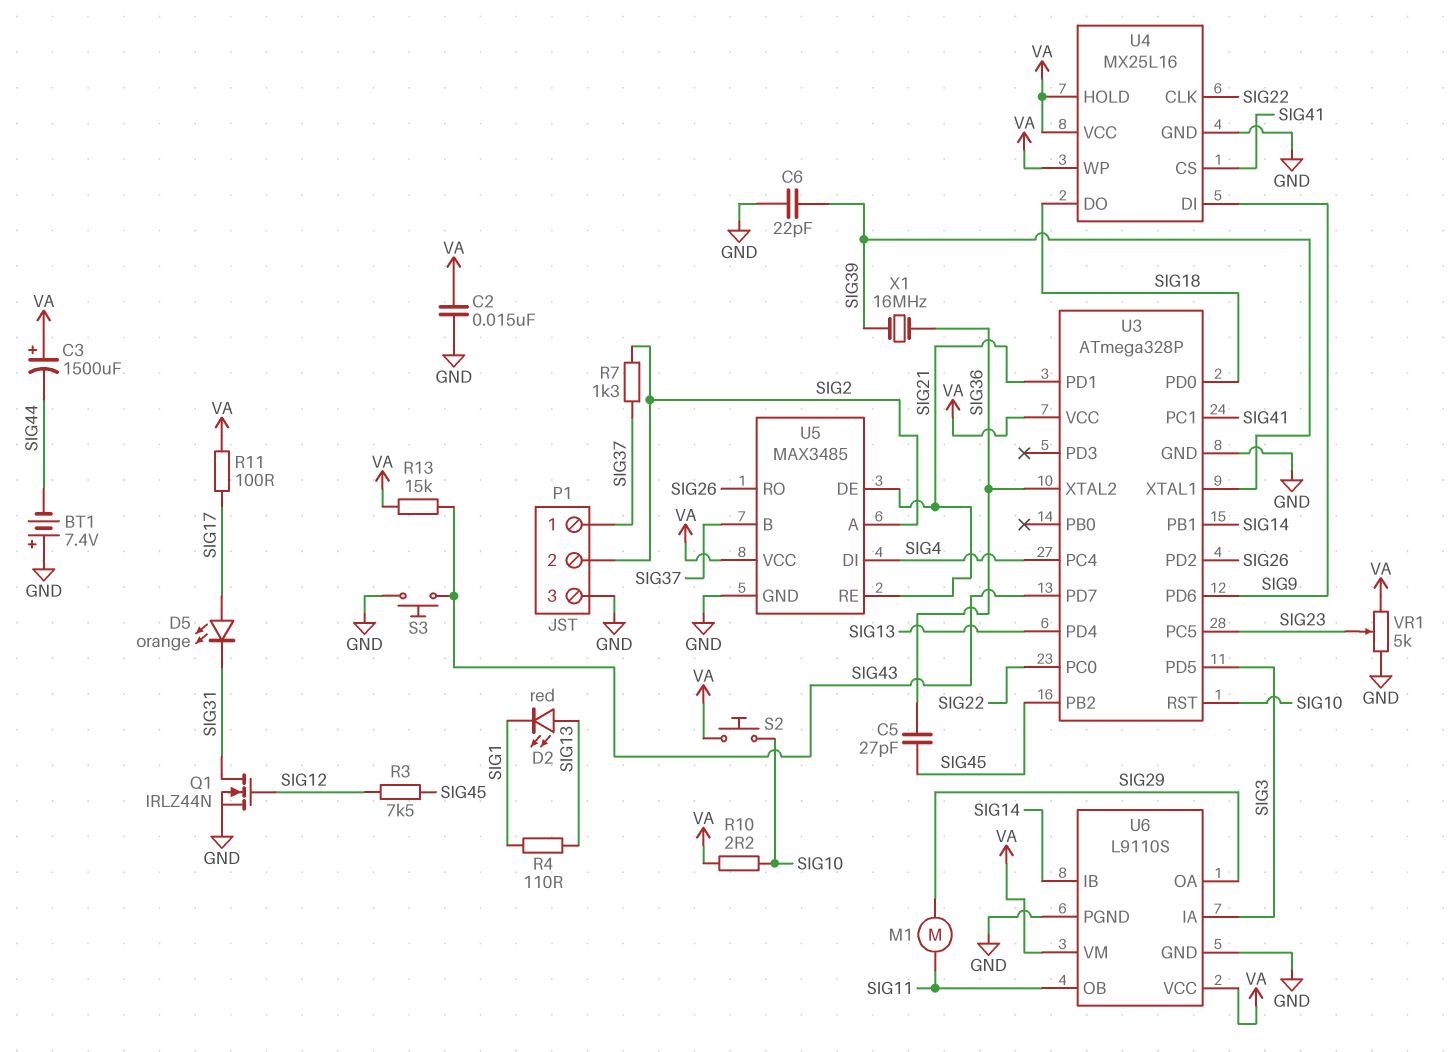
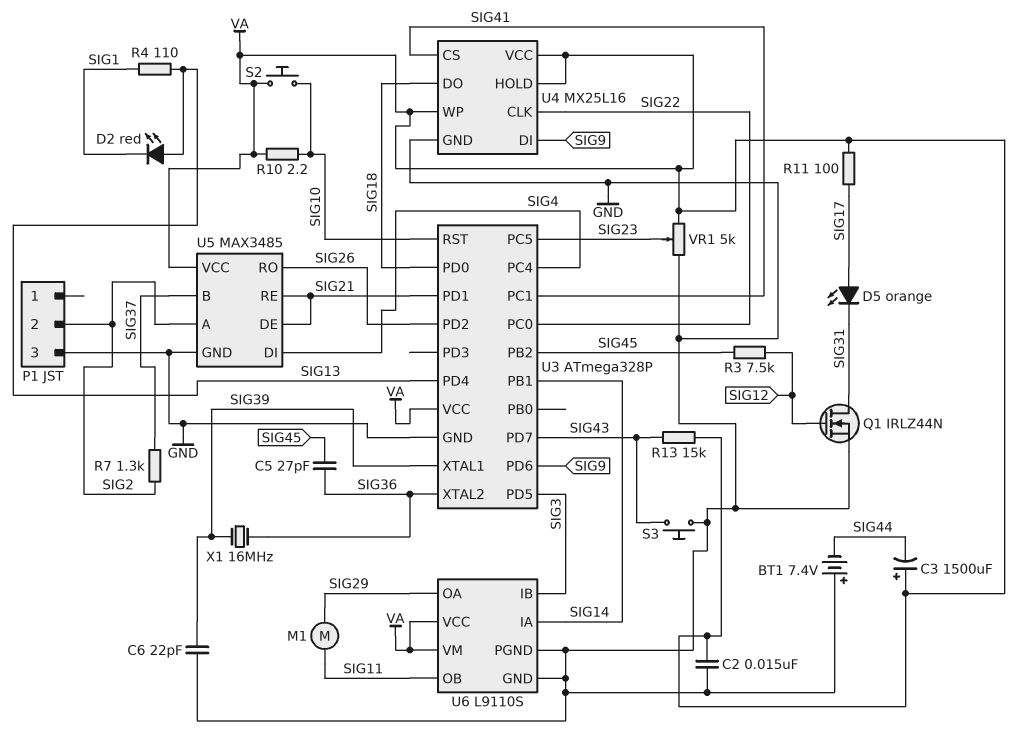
P1 pin 1: SIG37 -> none
U6 pin IA: SIG3 -> SIG14
U6 pin IB: SIG14 -> SIG3

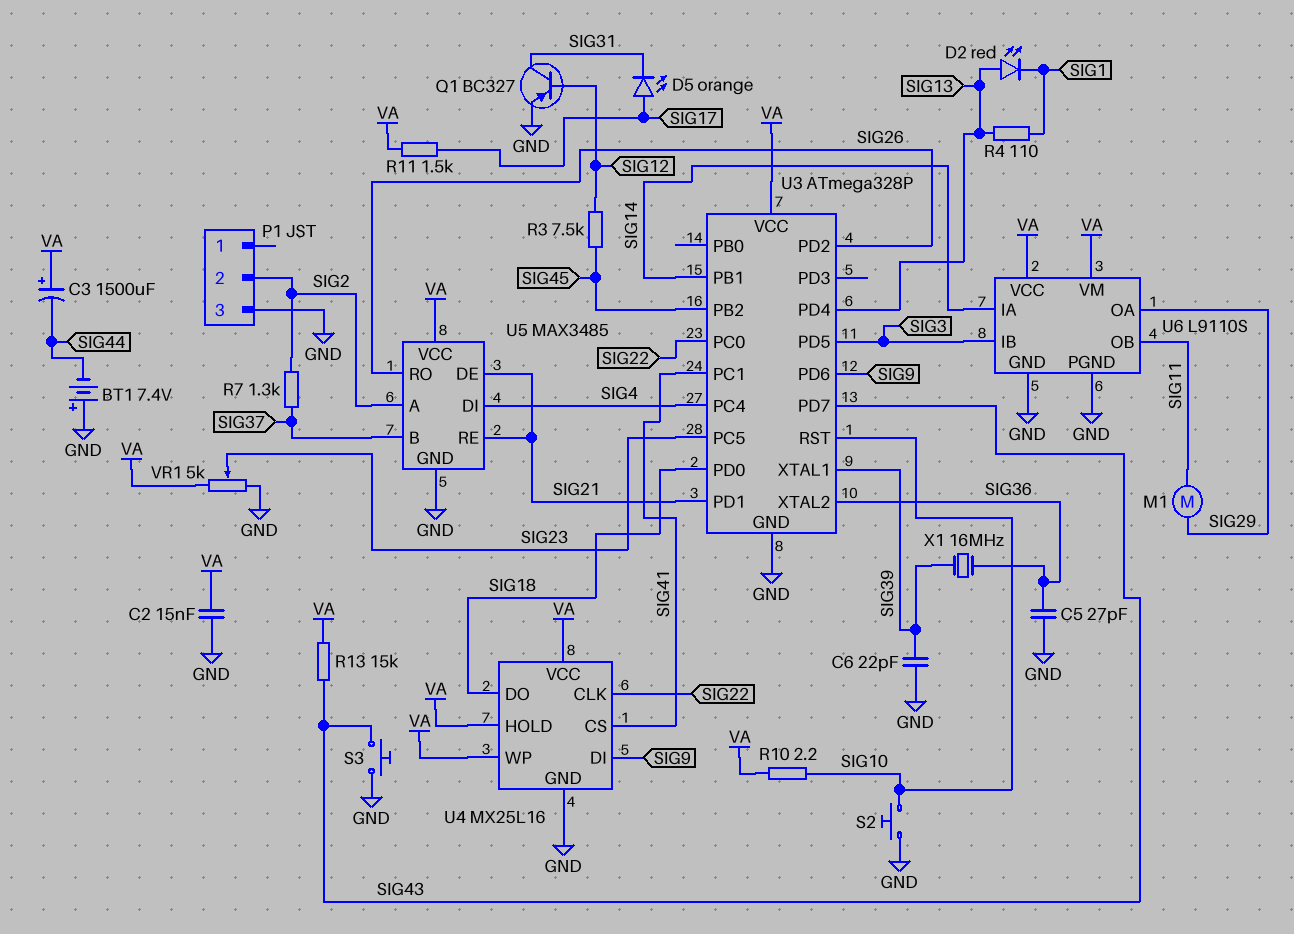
C5: 27pF (SIG36, SIG45) -> 27pF (GND, SIG36)
Q1: NMOS IRLZ44N (G SIG12, D SIG31, S GND) -> PNP BC327 (B SIG12, C SIG31, E GND)
R11: 100 (SIG17, VA) -> 1.5k (SIG17, VA)
S2: button (SIG10, VA) -> button (GND, SIG10)

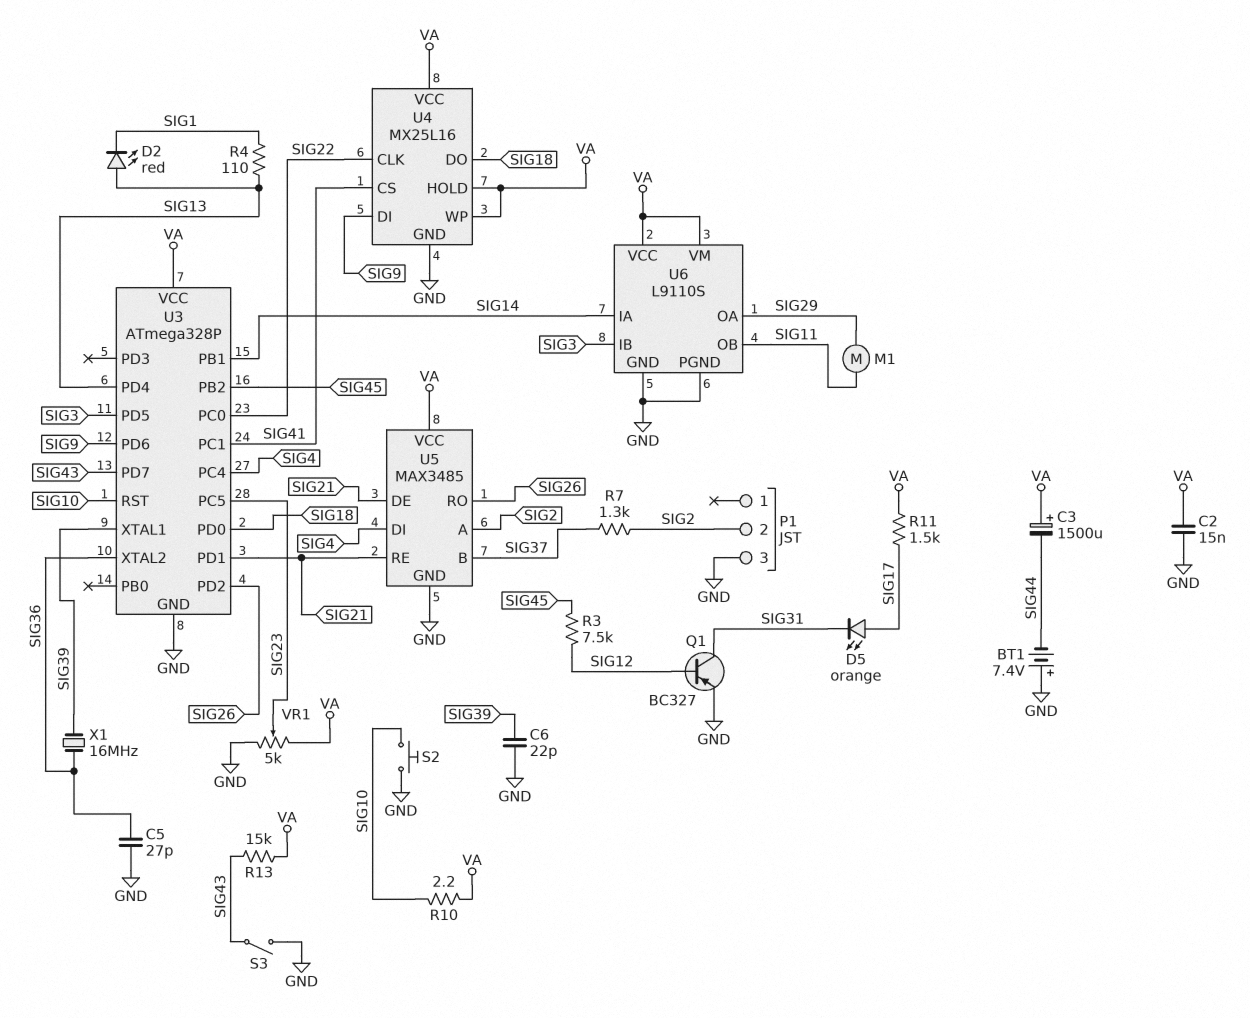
S3: button (GND, SIG43) -> switch (GND, SIG43)

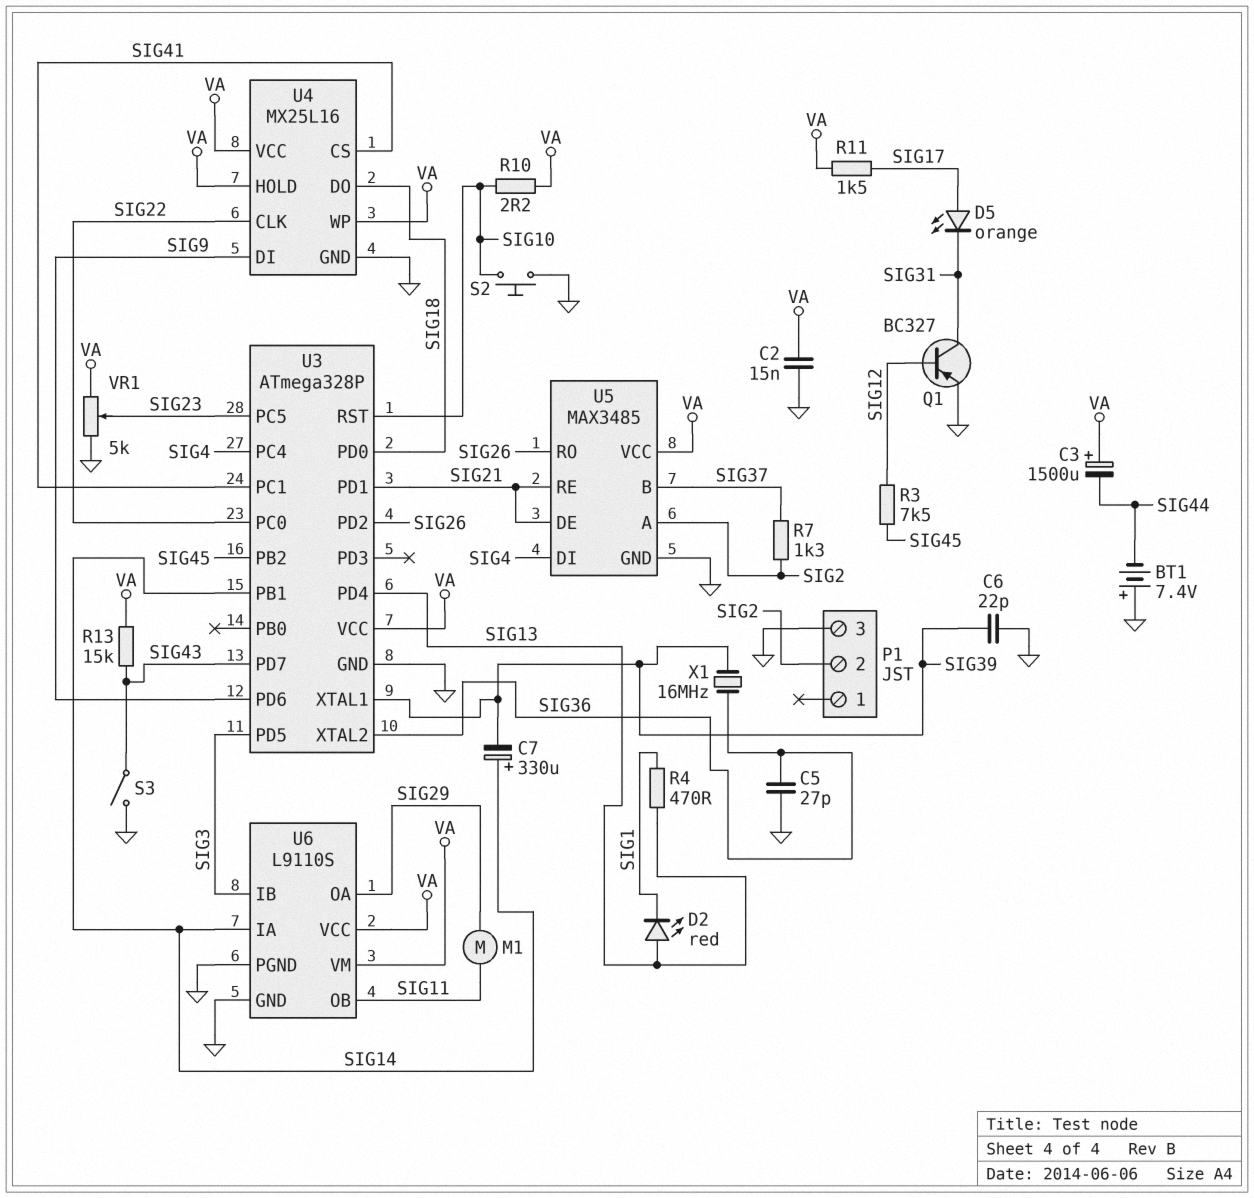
C7: none -> 330uF (plus SIG14, minus SIG39)
R4: 110 (SIG1, SIG13) -> 470 (SIG1, SIG13)

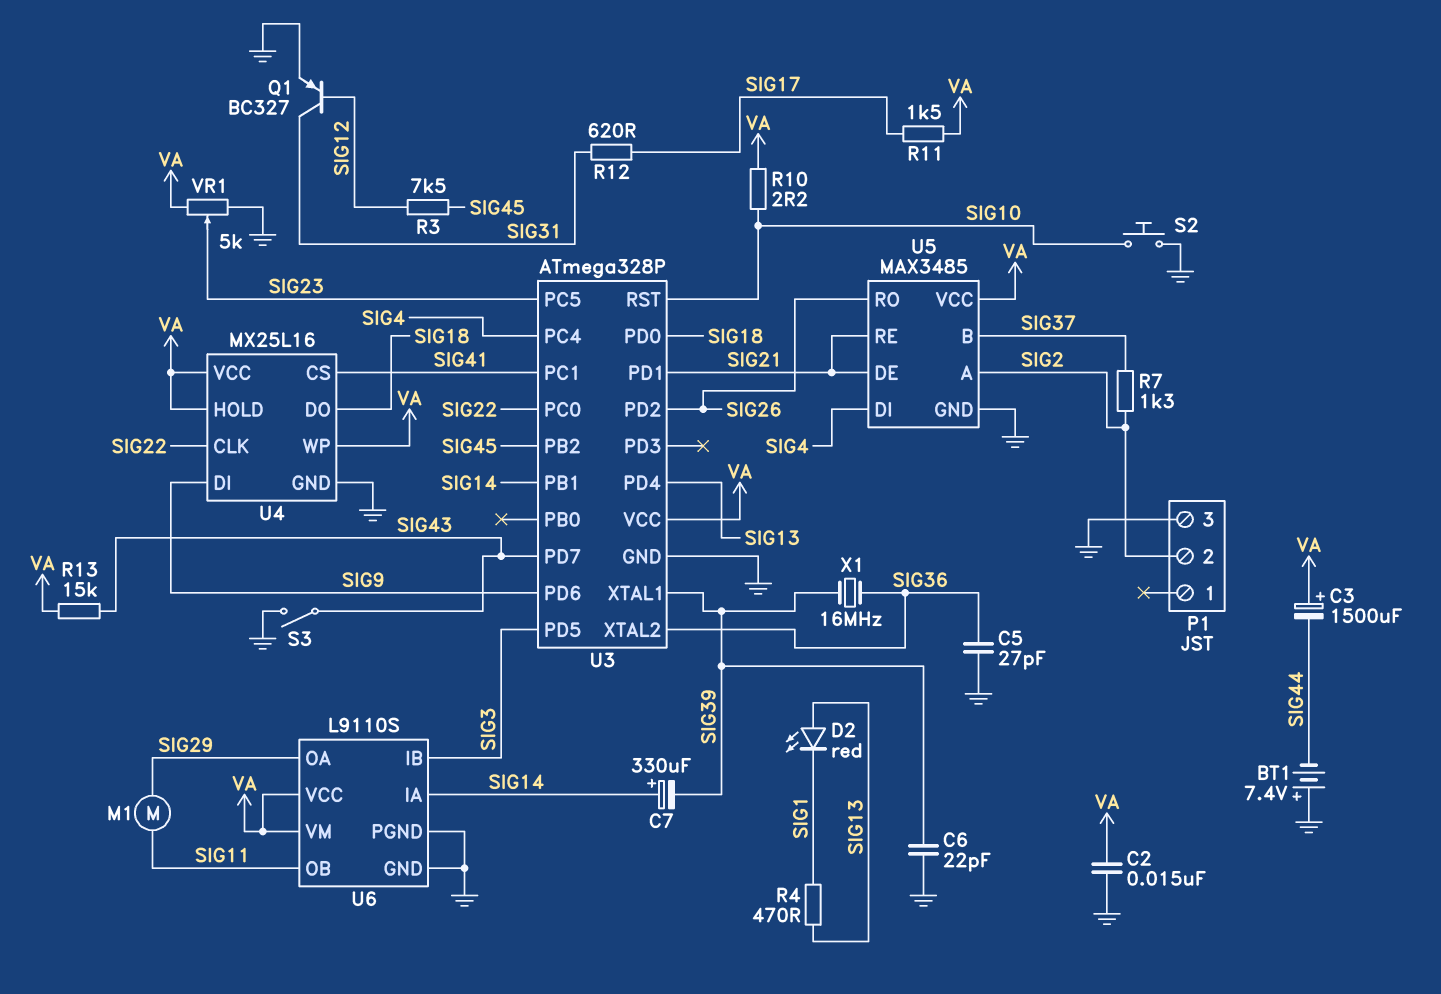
D5: LED orange (A SIG17, K SIG31) -> none
R12: none -> 620 (SIG17, SIG31)

